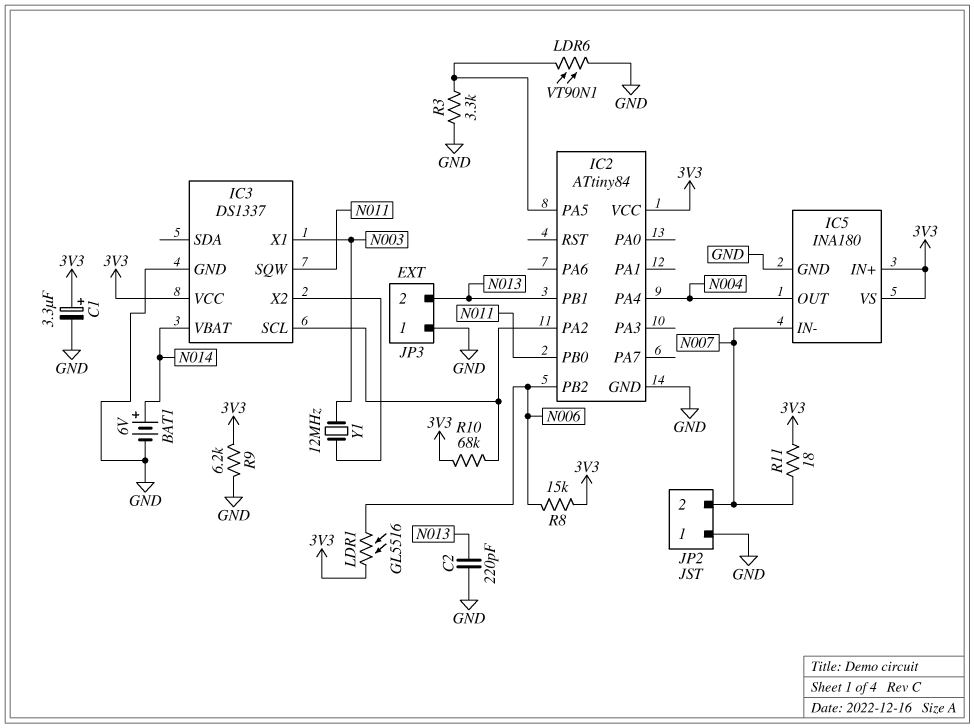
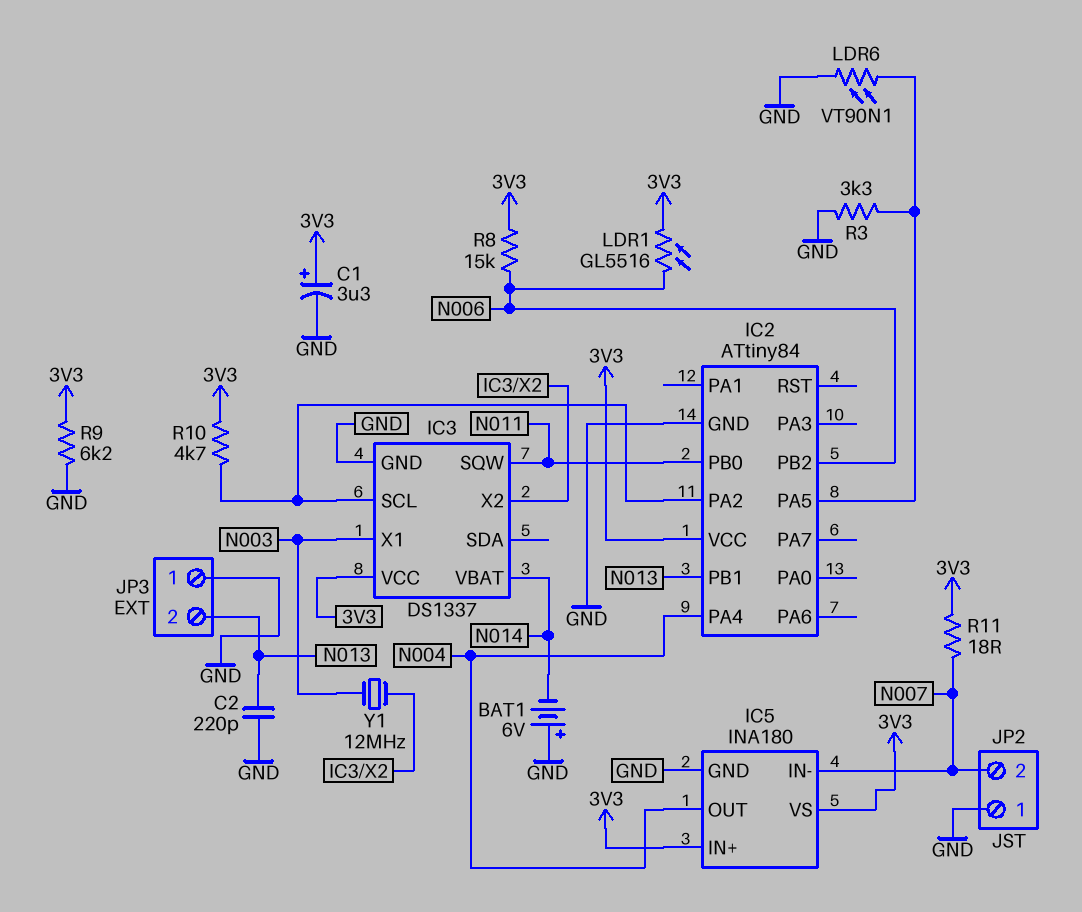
BAT1: 6V (plus N014, minus GND) -> 6V (plus GND, minus N014)
R10: 68k (3V3, IC2/PA2) -> 4.7k (3V3, IC2/PA2)

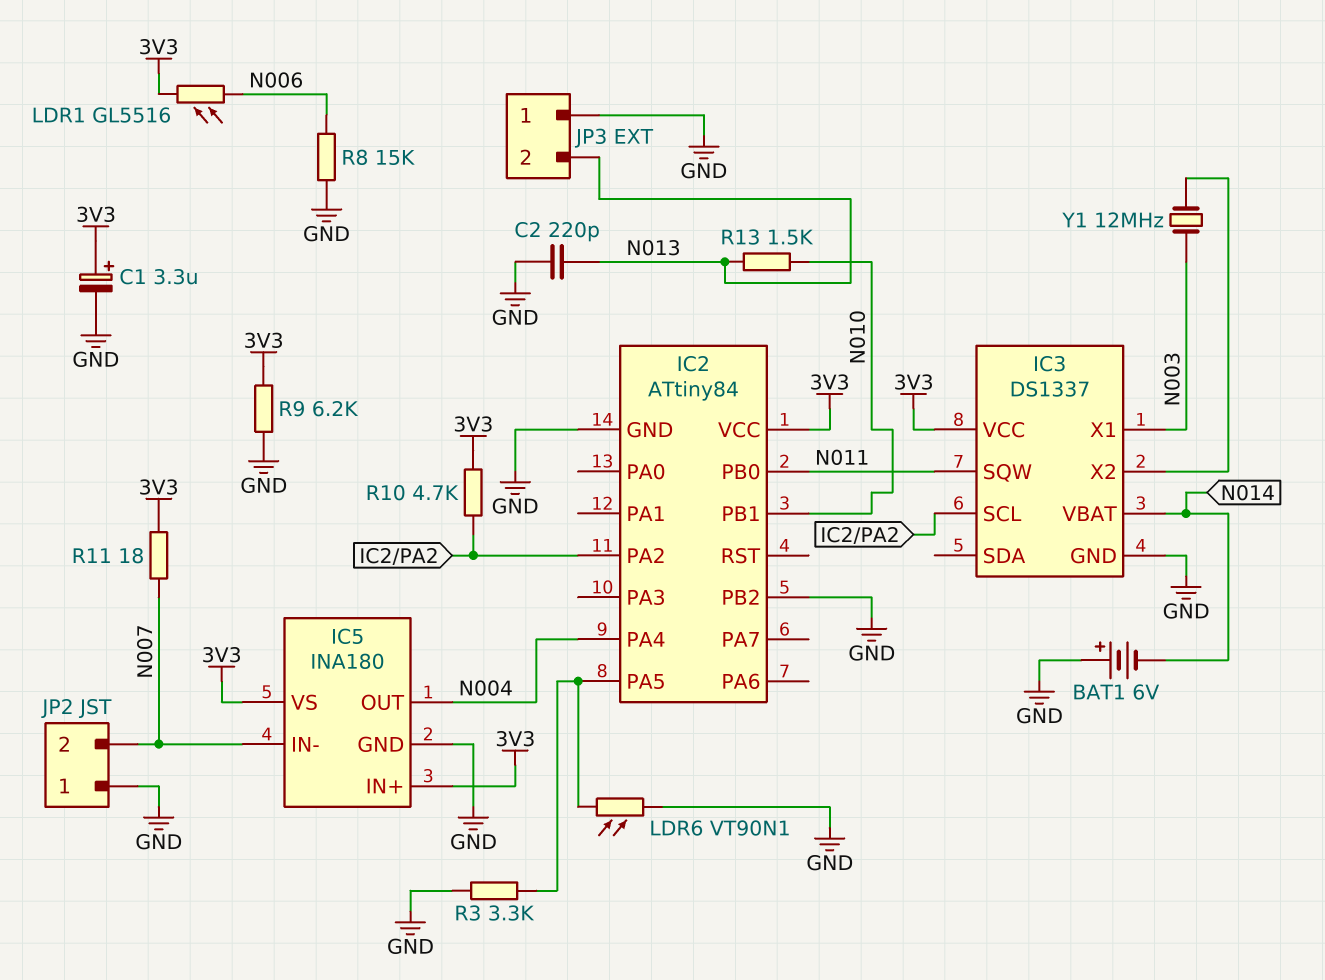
IC2 pin PB1: N013 -> N010
IC2 pin PB2: N006 -> GND
R8: 15k (3V3, N006) -> 15k (GND, N006)
R13: none -> 1.5k (N010, N013)

